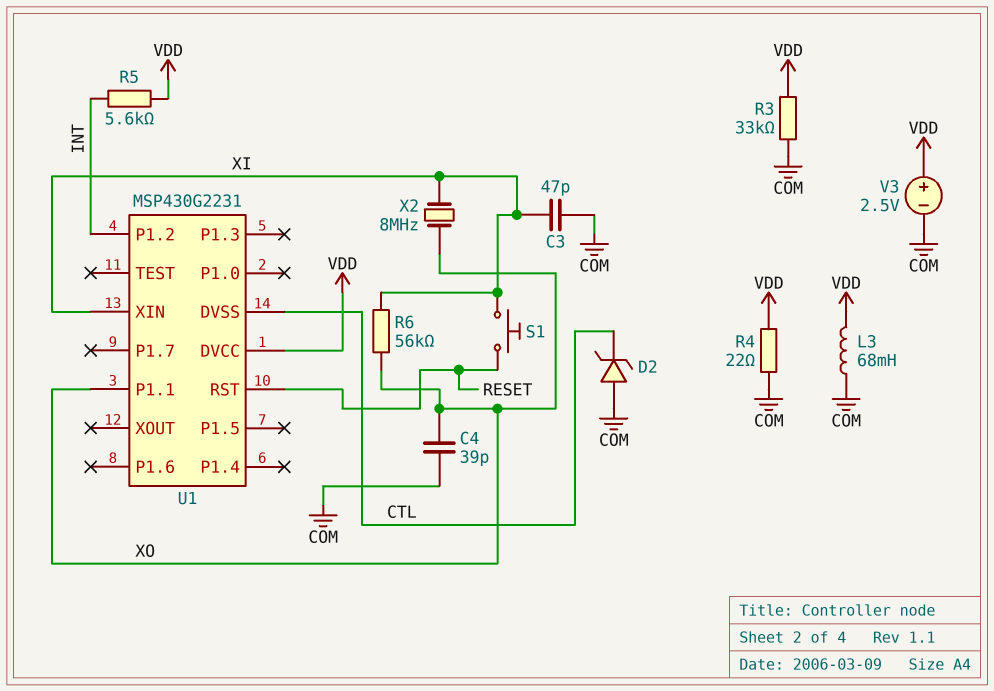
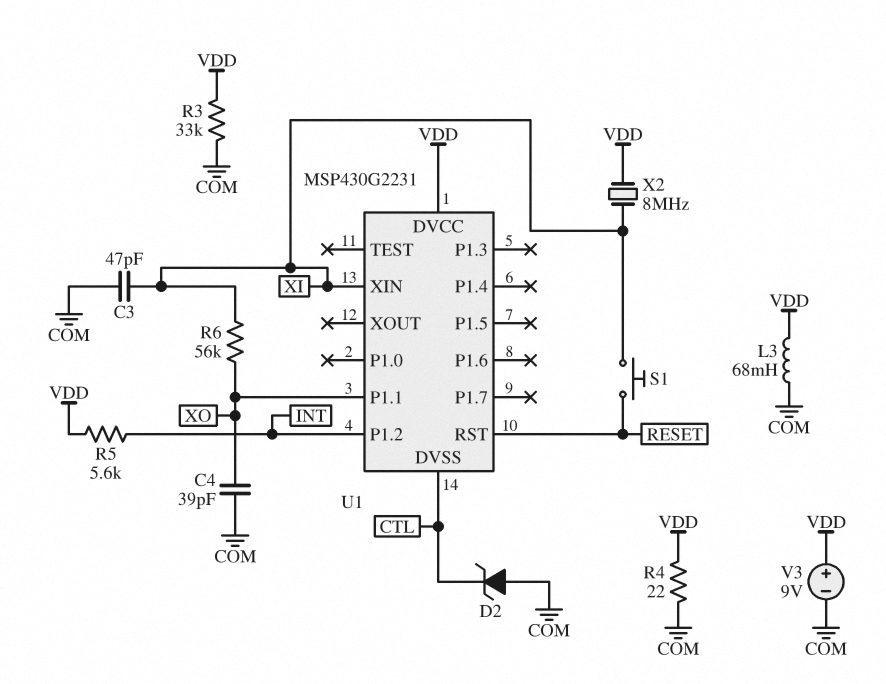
V3: 2.5V (plus VDD, minus COM) -> 9V (plus VDD, minus COM)
X2: 8MHz (XI, XO) -> 8MHz (VDD, XI)

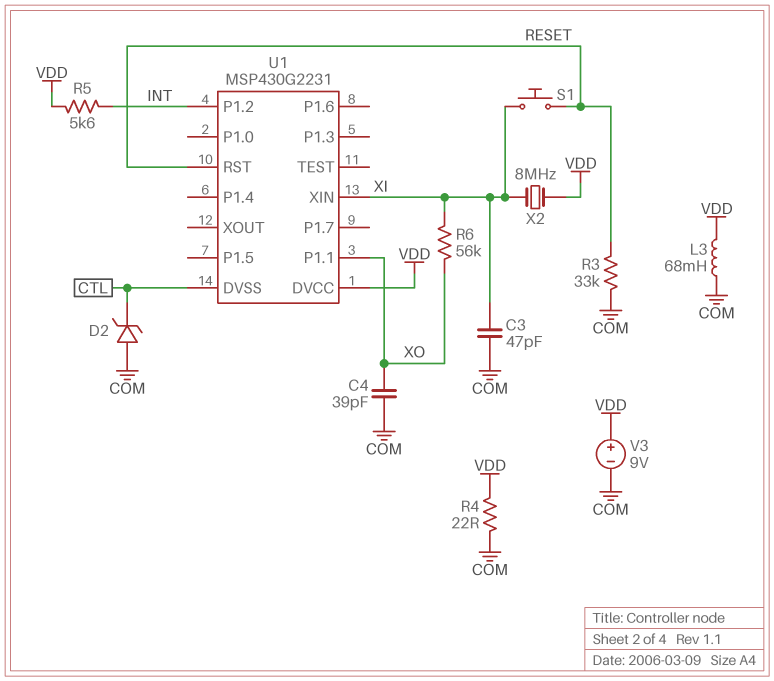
R3: 33k (COM, VDD) -> 33k (COM, RESET)

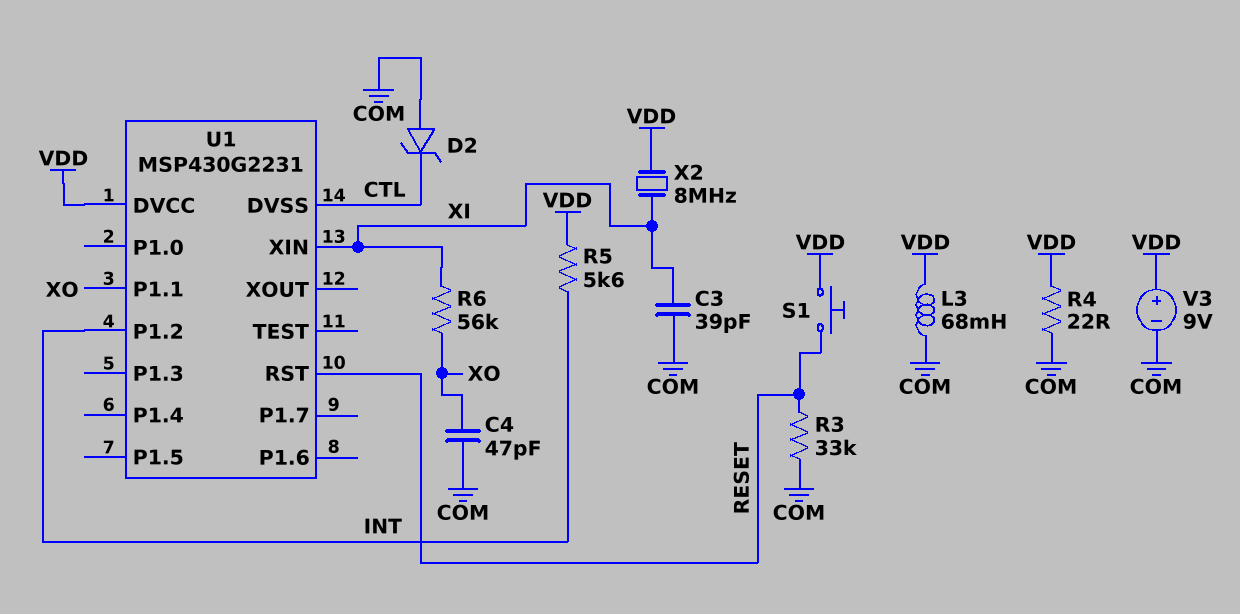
C3: 47pF (COM, XI) -> 39pF (COM, XI)
C4: 39pF (COM, XO) -> 47pF (COM, XO)
S1: button (RESET, XI) -> button (RESET, VDD)

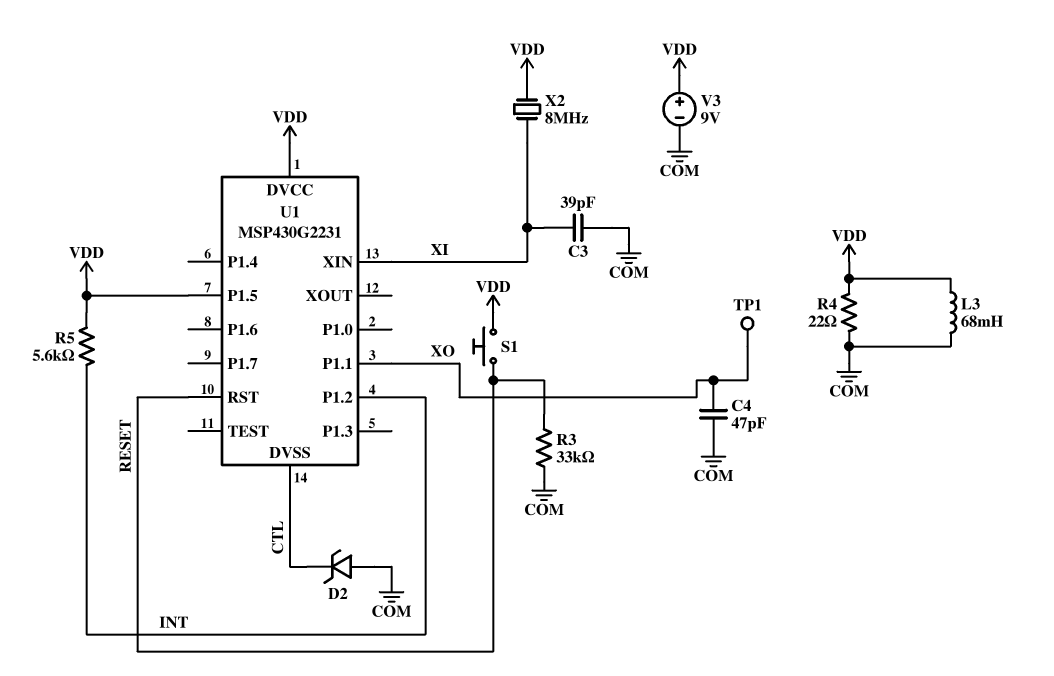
R6: 56k (XI, XO) -> none
TP1: none -> test point (XO)
U1 pin P1.5: none -> VDD

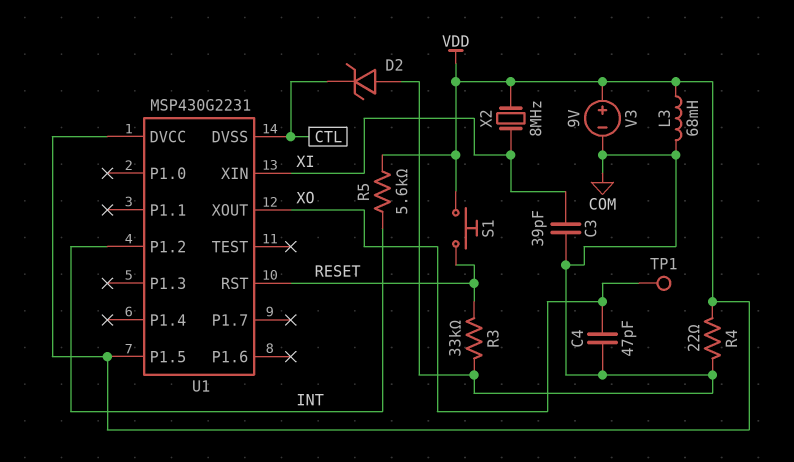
U1 pin P1.1: XO -> none
U1 pin XOUT: none -> XO

